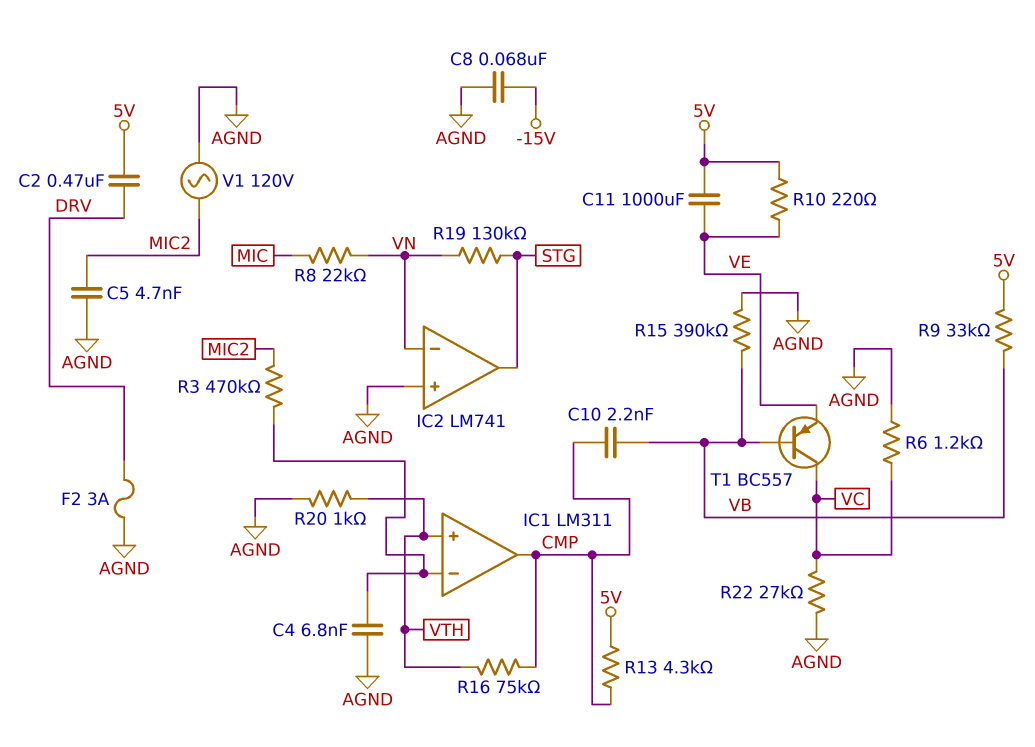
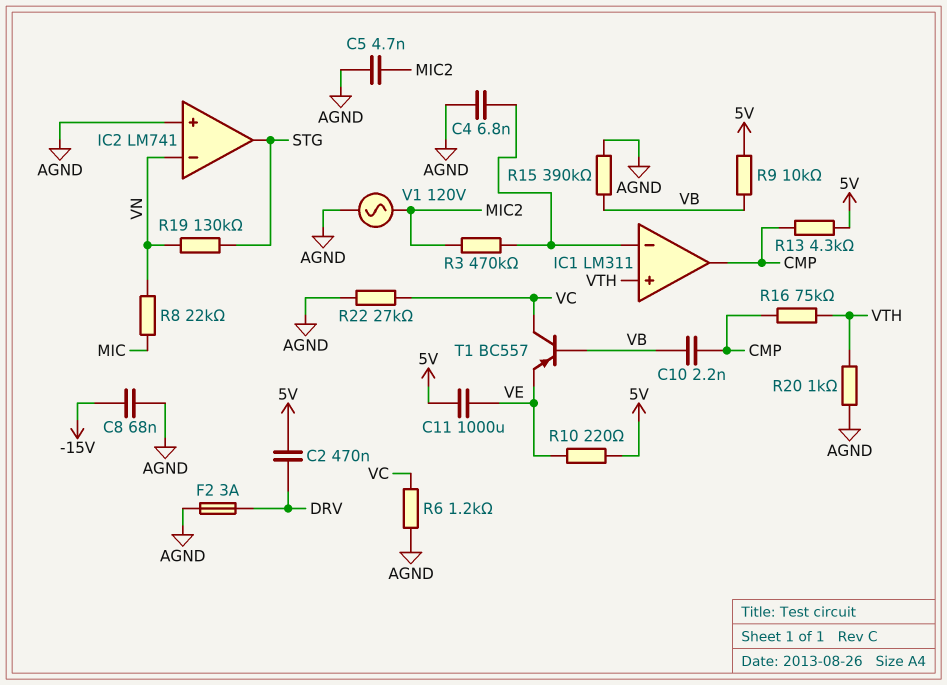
R9: 33k (5V, VB) -> 10k (5V, VB)

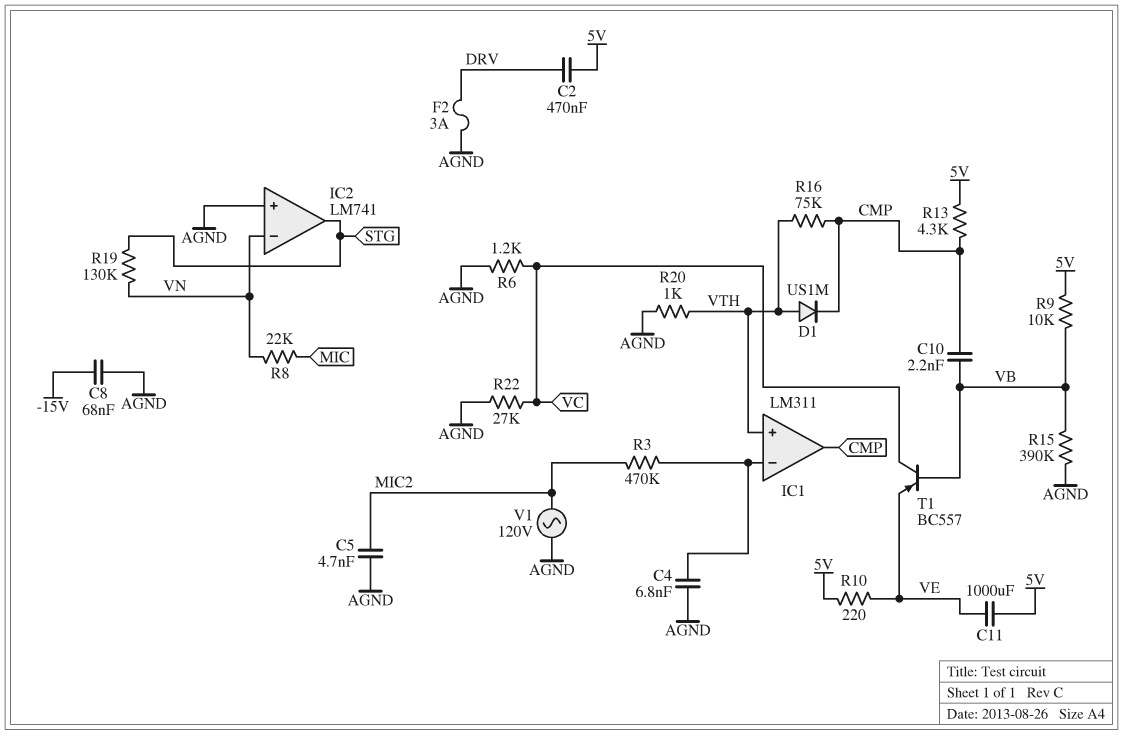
D1: none -> diode US1M (A VTH, K CMP)

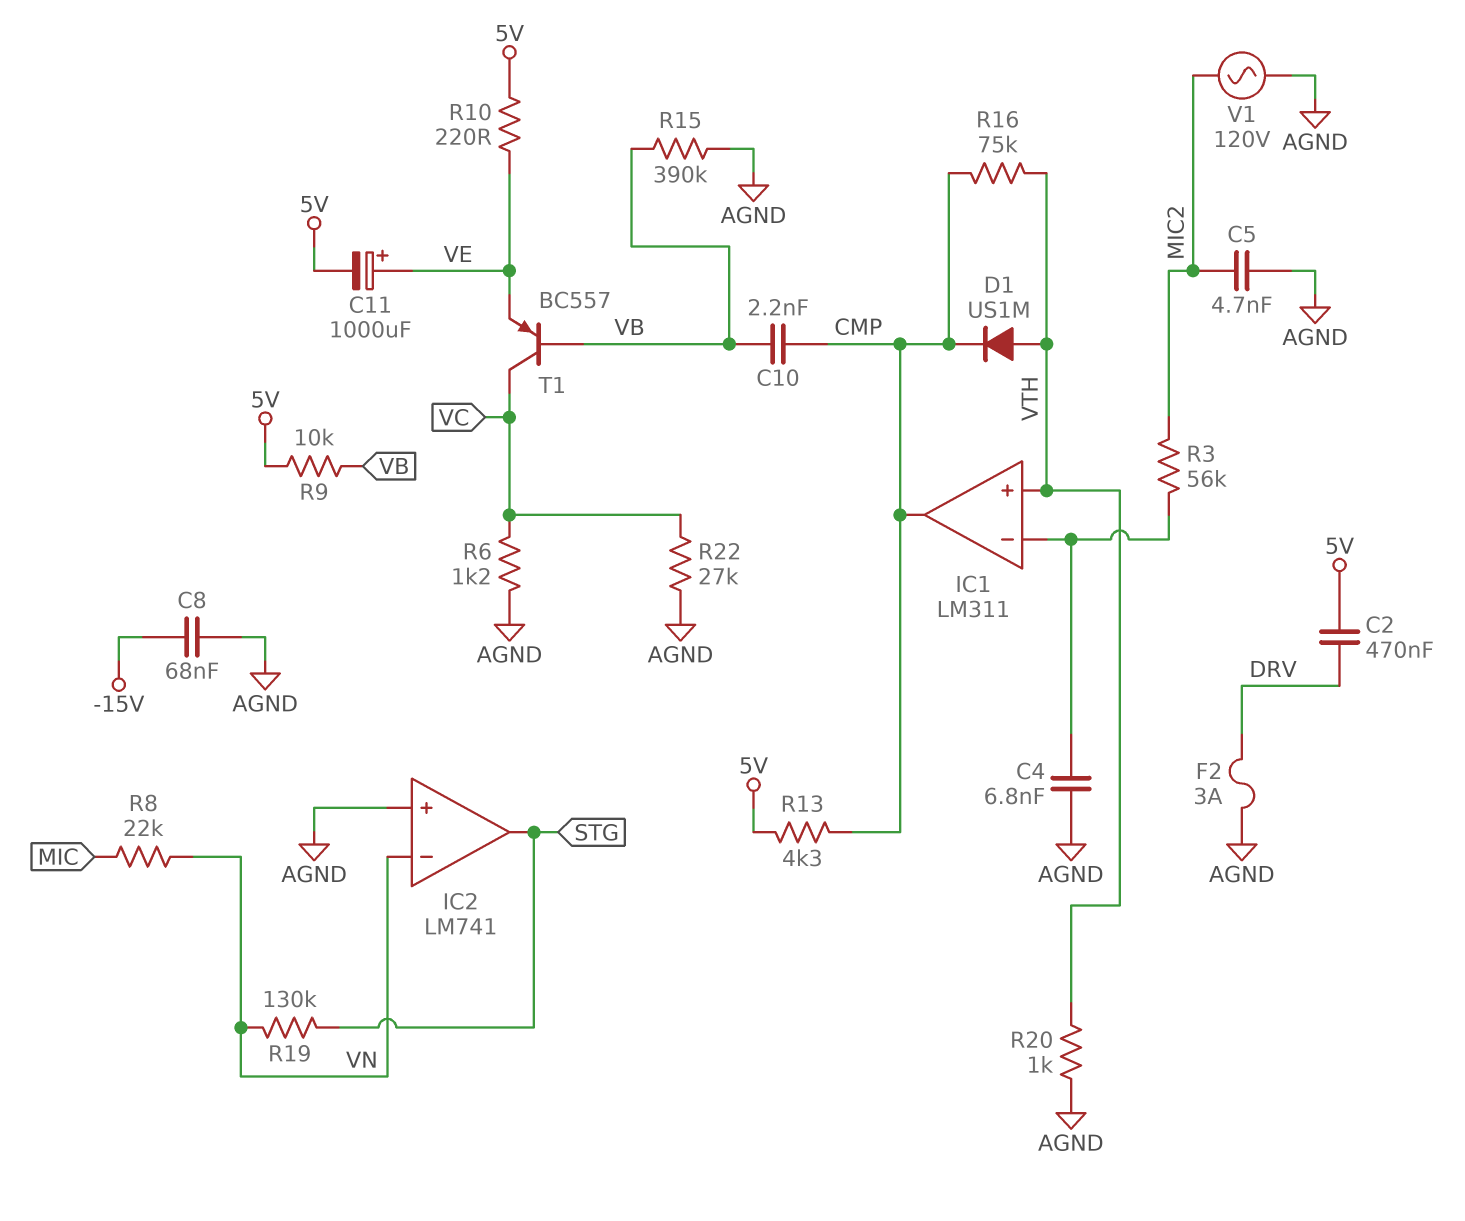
C11: 1000uF (5V, VE) -> 1000uF (plus VE, minus 5V)
R3: 470k (IC1/in-, MIC2) -> 56k (IC1/in-, MIC2)

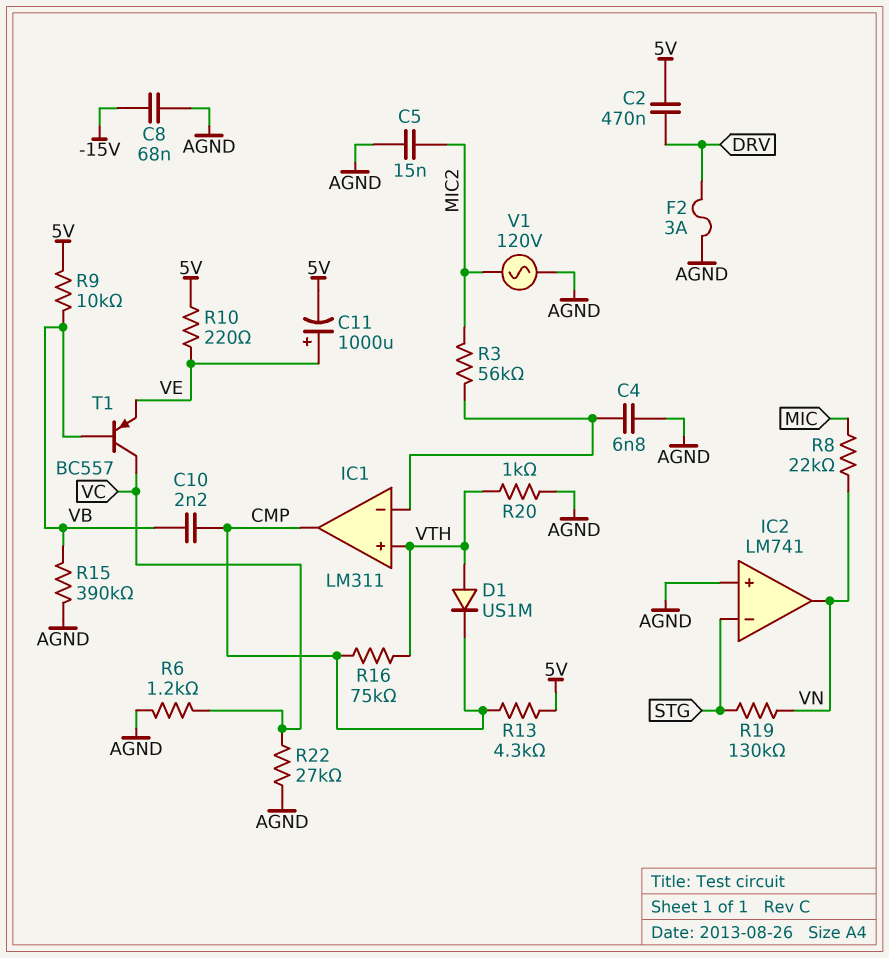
C5: 4.7nF (AGND, MIC2) -> 15nF (AGND, MIC2)
IC2 pin in-: VN -> STG
IC2 pin out: STG -> VN

